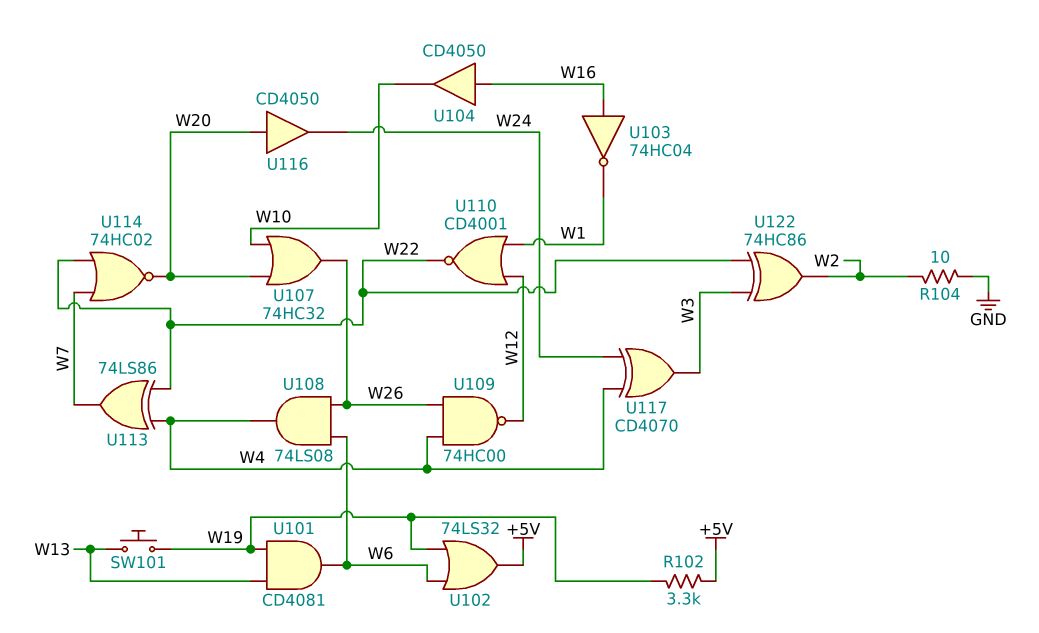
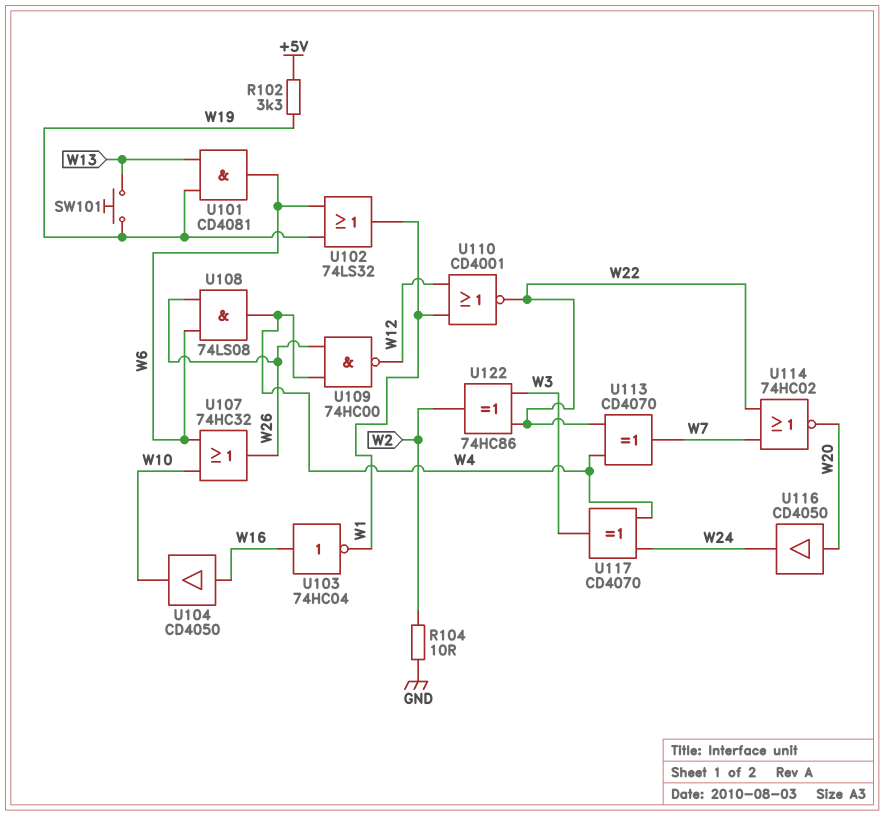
U102: OR 74LS32 (in W6, in W19, out +5V) -> OR 74LS32 (in W6, in W19, out W1)
U107: OR 74HC32 (in W10, in W20, out W26) -> OR 74HC32 (in W6, in W10, out W26)
U113: XOR 74LS86 (in W4, in W22, out W7) -> XOR CD4070 (in W4, in W22, out W7)

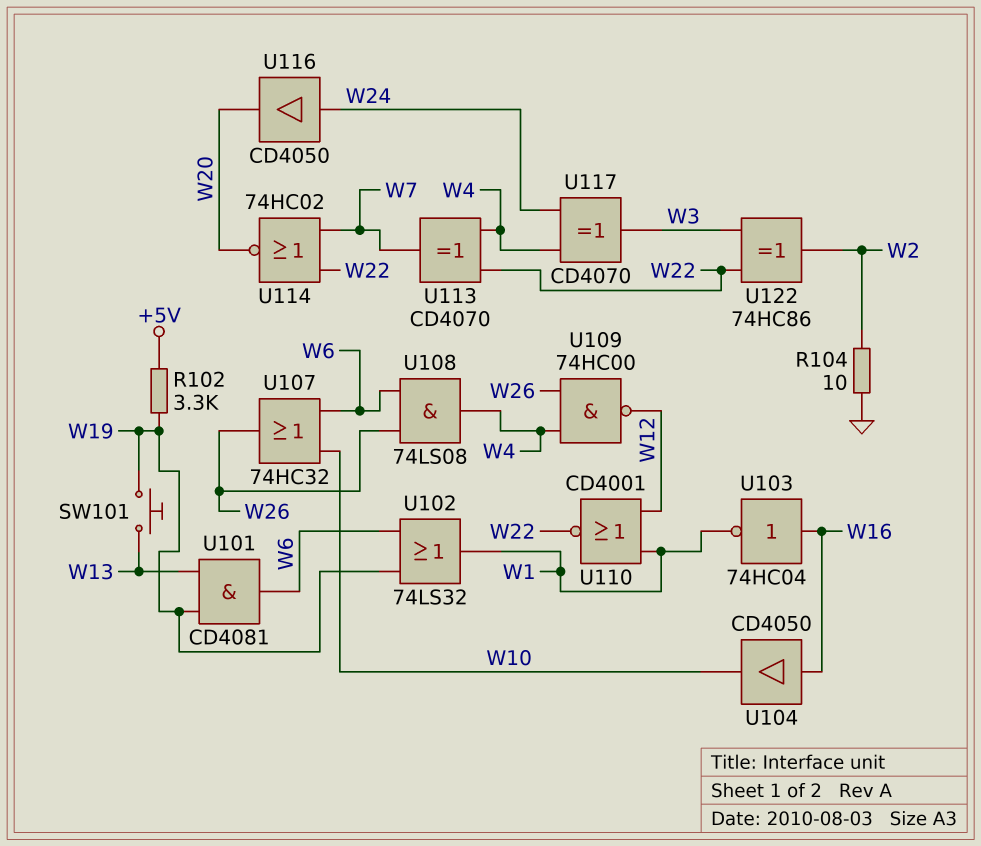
U116: buffer CD4050 (in W20, out W24) -> buffer CD4050 (in W24, out W20)

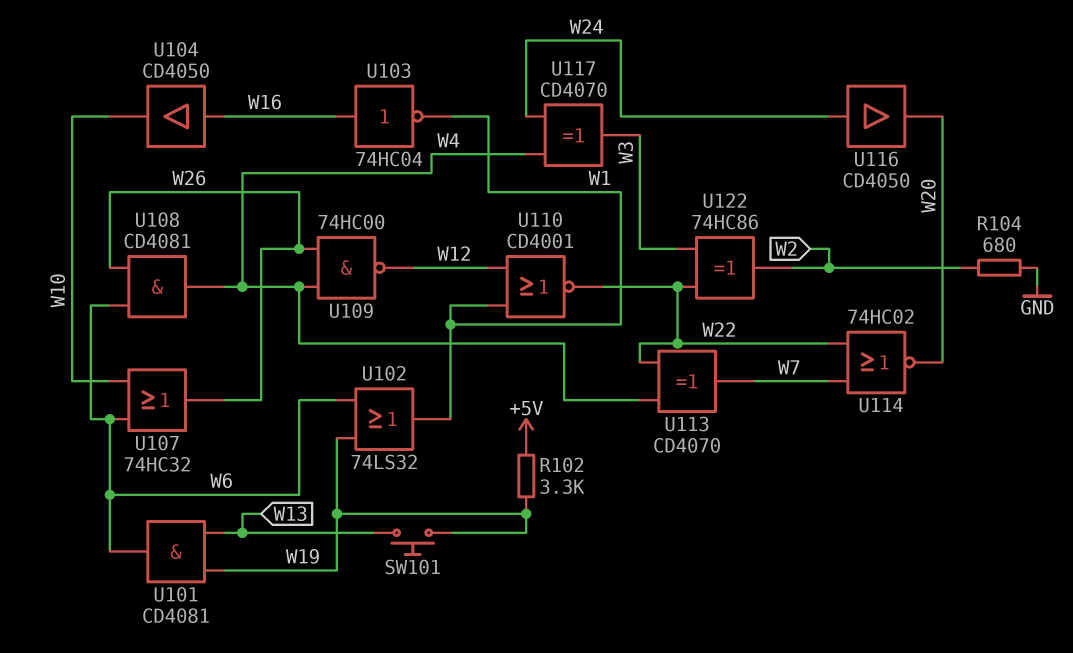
R104: 10 (GND, W2) -> 680 (GND, W2)
U108: AND 74LS08 (in W6, in W26, out W4) -> AND CD4081 (in W6, in W26, out W4)

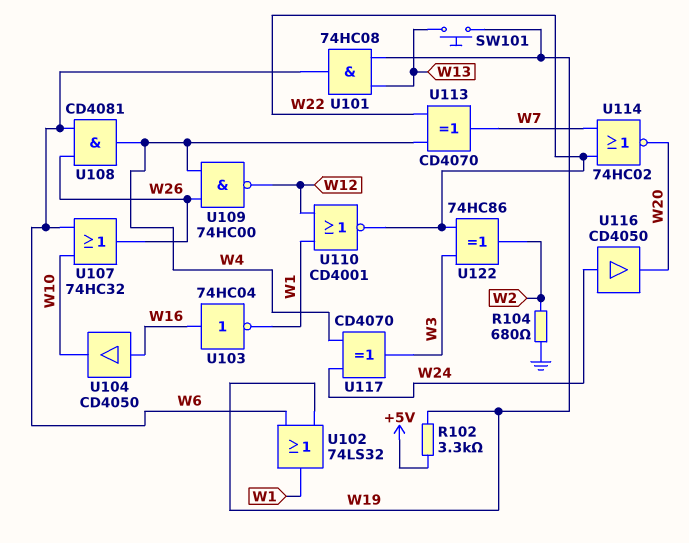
U101: AND CD4081 (in W13, in W19, out W6) -> AND 74HC08 (in W13, in W19, out W6)

